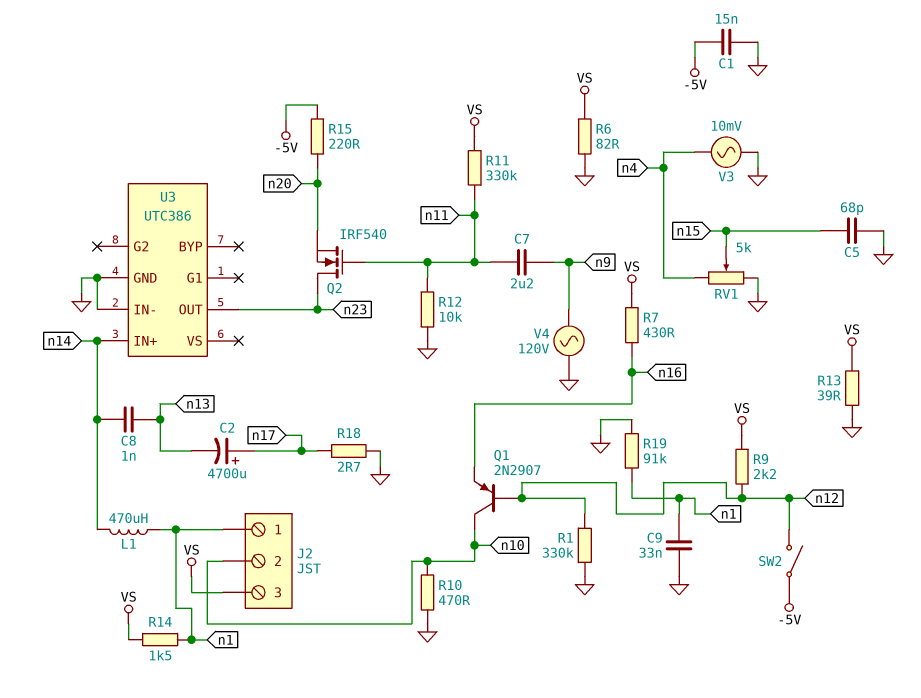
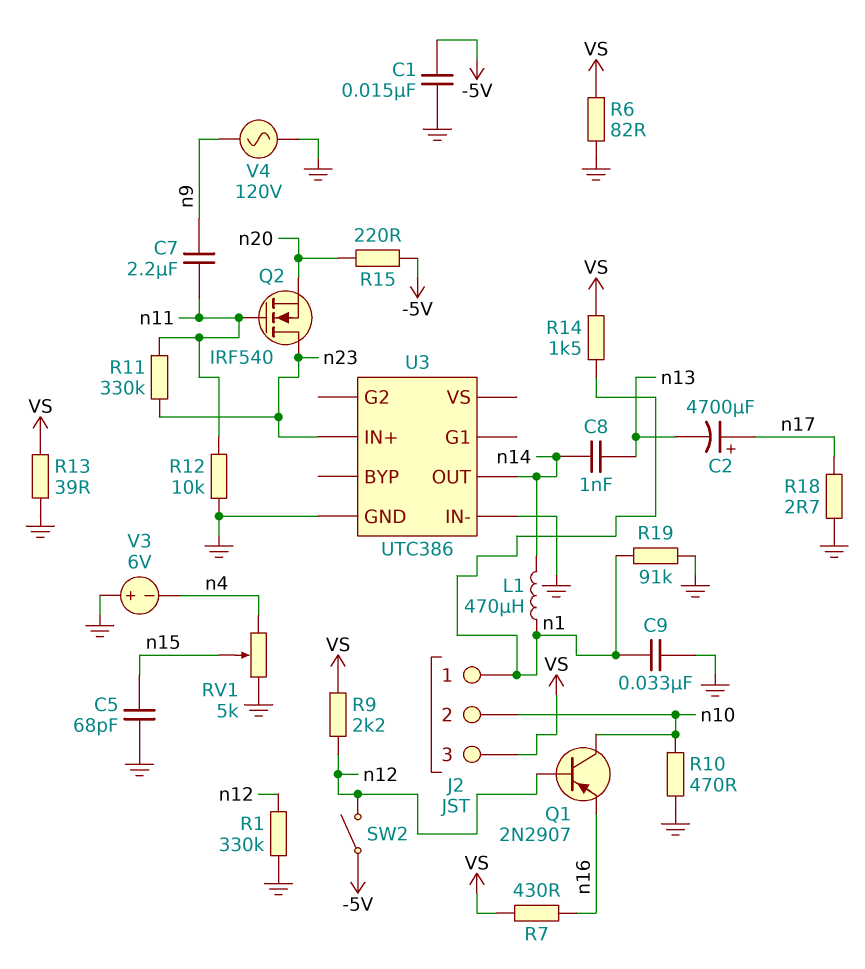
R11: 330k (VS, n11) -> 330k (n11, n23)
U3 pin IN+: n14 -> n23
U3 pin OUT: n23 -> n14
V3: AC 10mV (GND, n4) -> 6V (plus GND, minus n4)

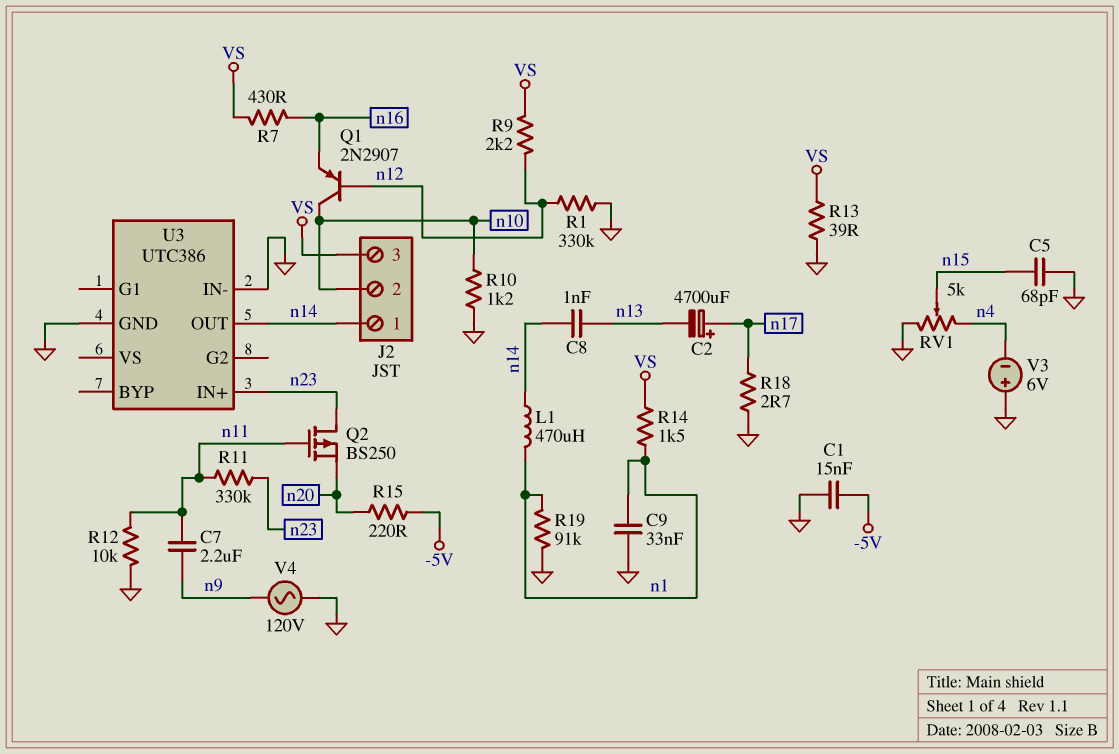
J2 pin 1: n1 -> n14
Q2: NMOS IRF540 (G n11, D n23, S n20) -> PMOS BS250 (G n11, D n23, S n20)
R6: 82 (GND, VS) -> none
R10: 470 (GND, n10) -> 1.2k (GND, n10)
SW2: switch (-5V, n12) -> none

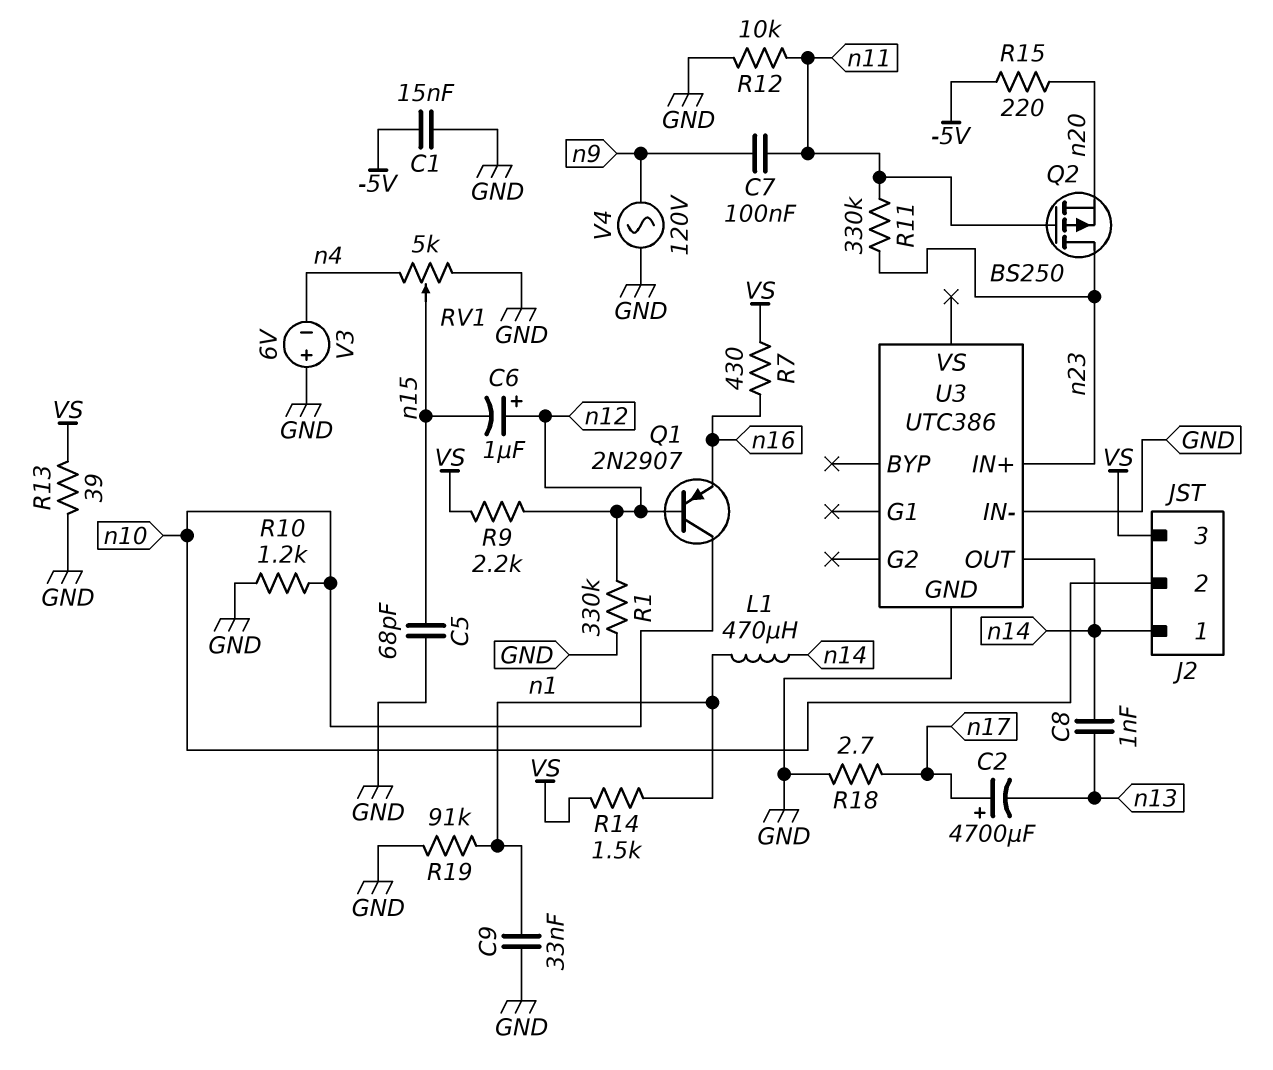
C6: none -> 1uF (plus n12, minus n15)
C7: 2.2uF (n9, n11) -> 100nF (n9, n11)

